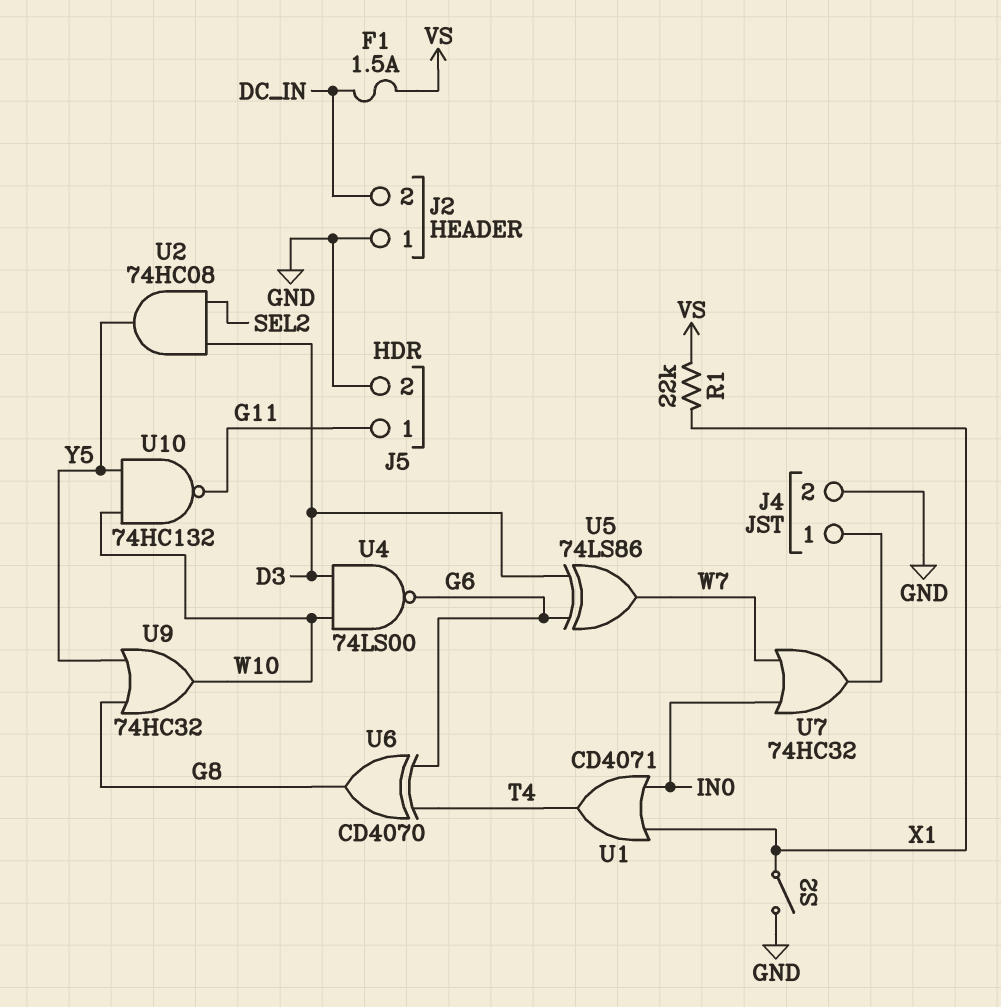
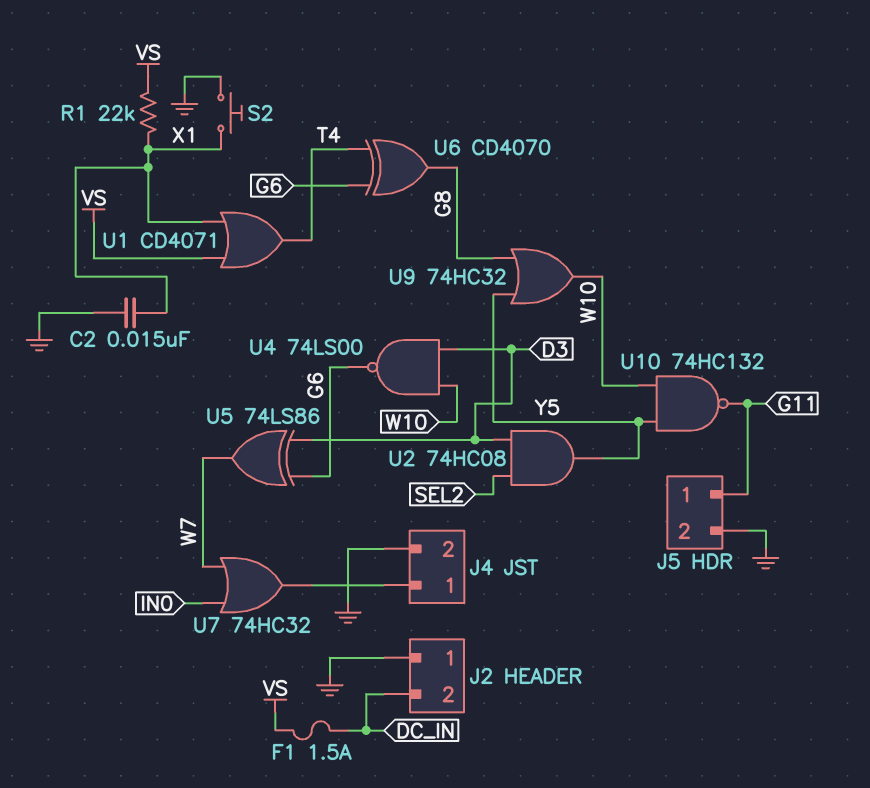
C2: none -> 15nF (GND, X1)
S2: switch (GND, X1) -> button (GND, X1)
U1: OR CD4071 (in IN0, in X1, out T4) -> OR CD4071 (in VS, in X1, out T4)

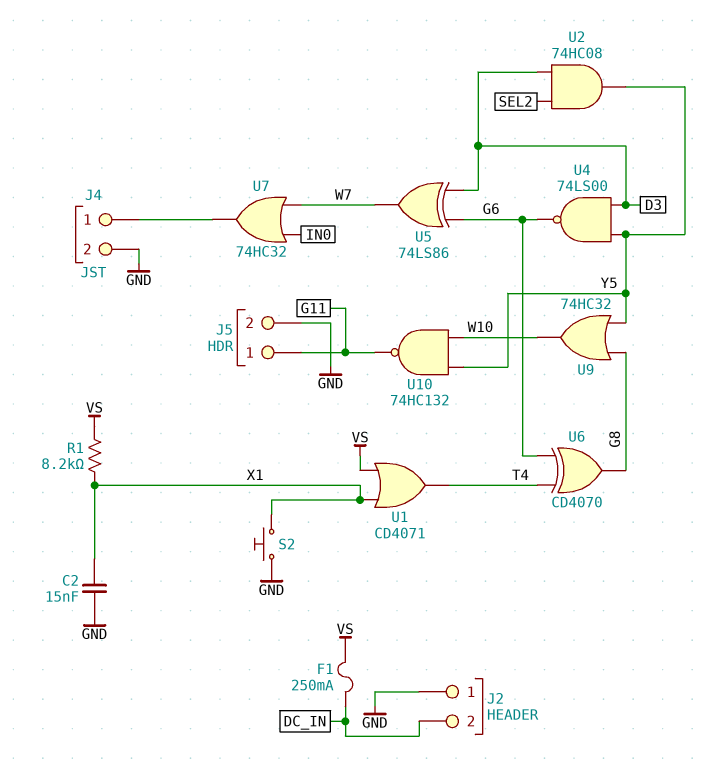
F1: 1.5A (DC_IN, VS) -> 250mA (DC_IN, VS)
R1: 22k (VS, X1) -> 8.2k (VS, X1)
U4: NAND 74LS00 (in D3, in W10, out G6) -> NAND 74LS00 (in D3, in Y5, out G6)

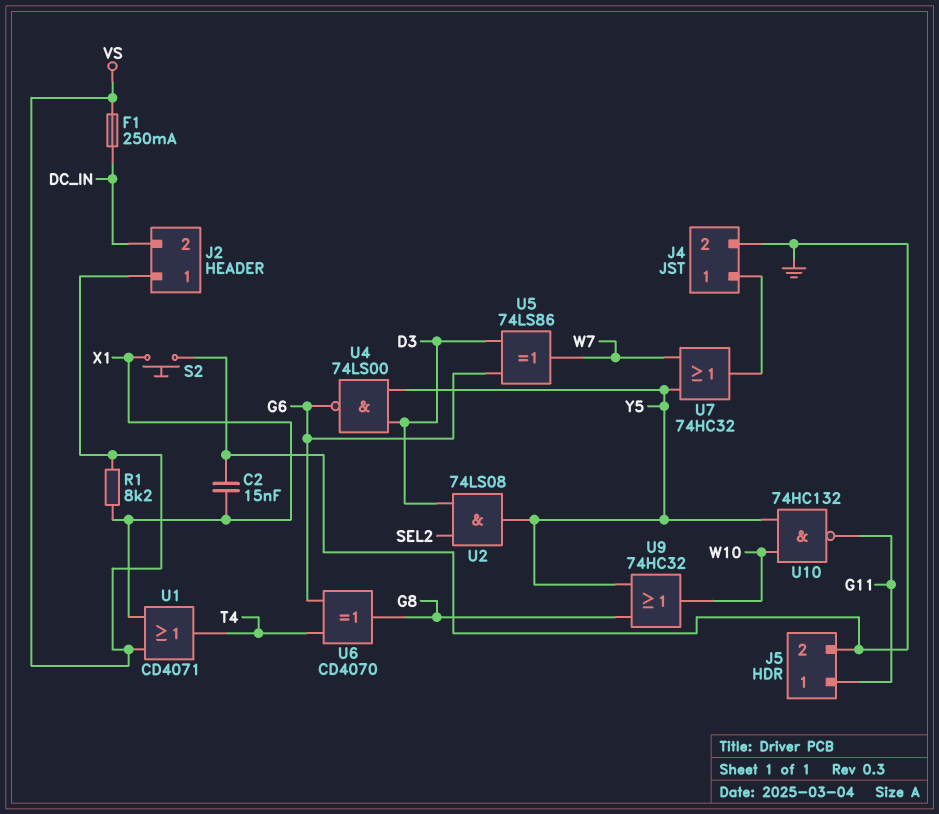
J2 pin 1: GND -> VS
U2: AND 74HC08 (in D3, in SEL2, out Y5) -> AND 74LS08 (in D3, in SEL2, out Y5)
U7: OR 74HC32 (in IN0, in W7, out J4/1) -> OR 74HC32 (in W7, in Y5, out J4/1)

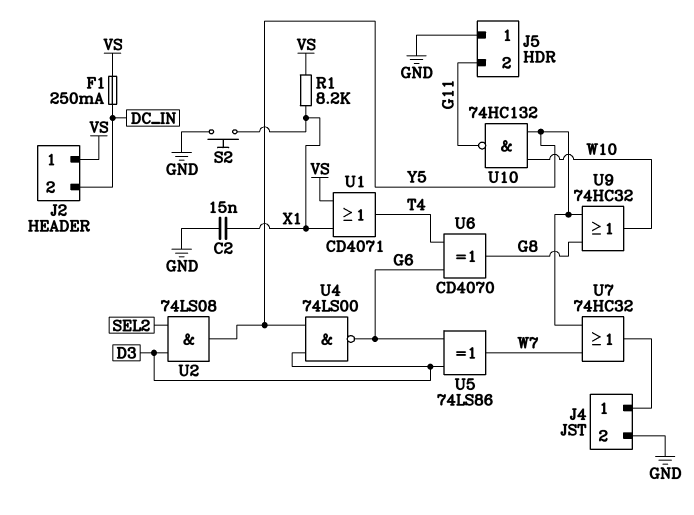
J5 pin 1: G11 -> GND
J5 pin 2: GND -> G11

